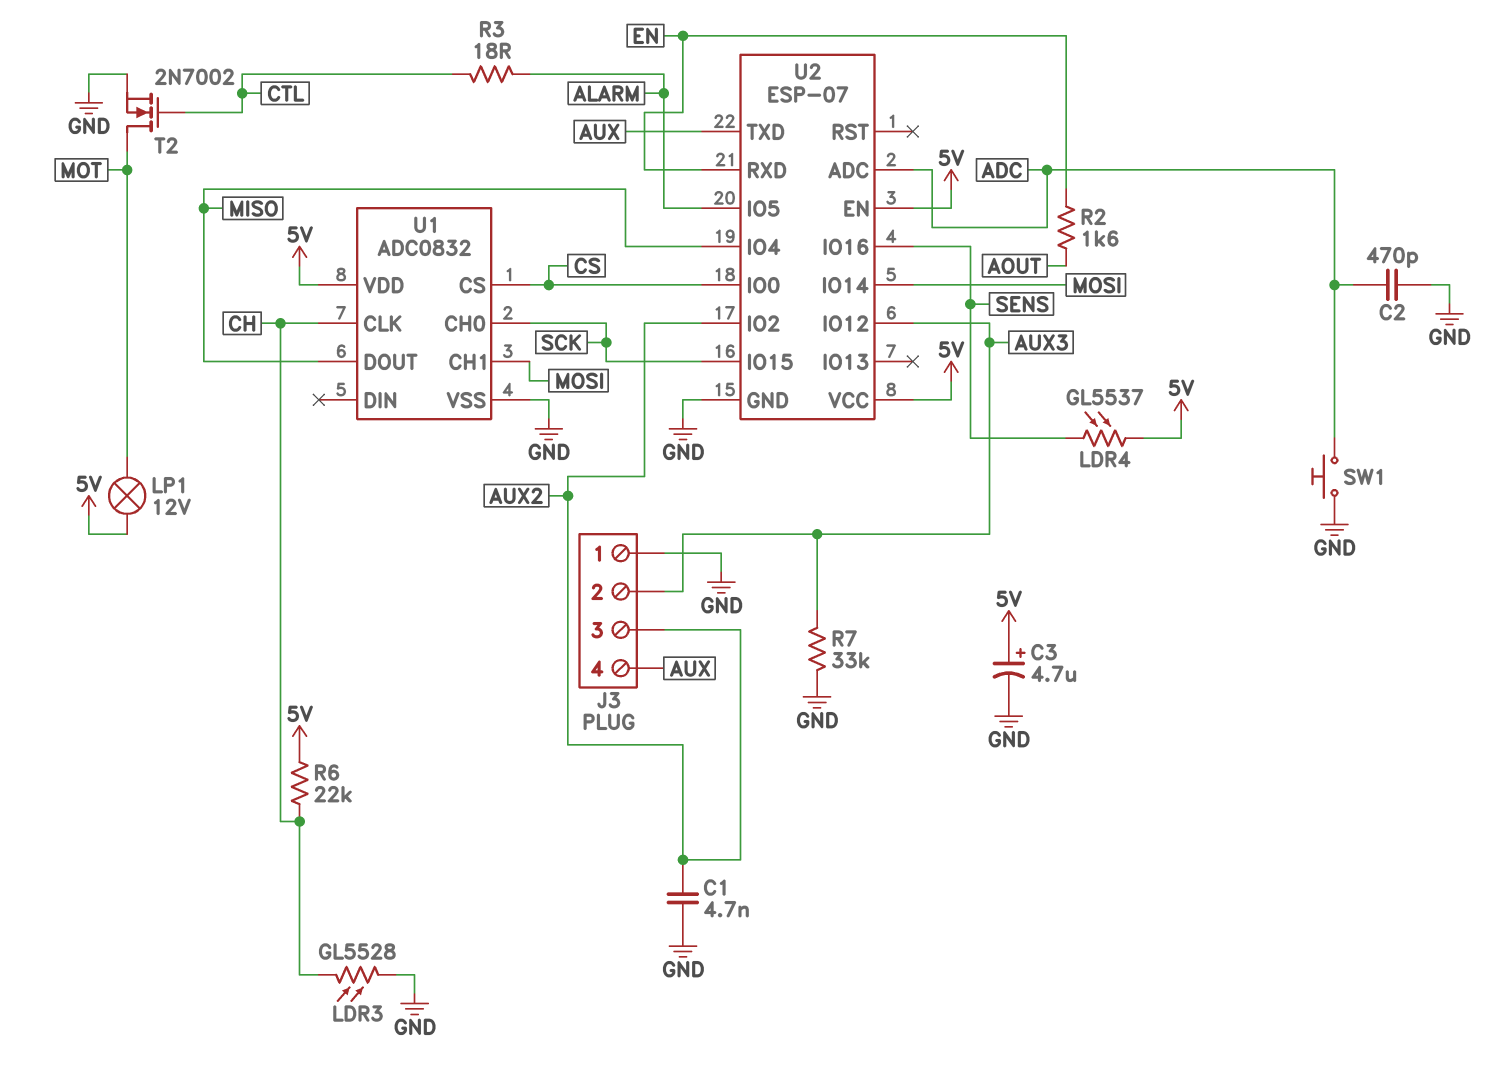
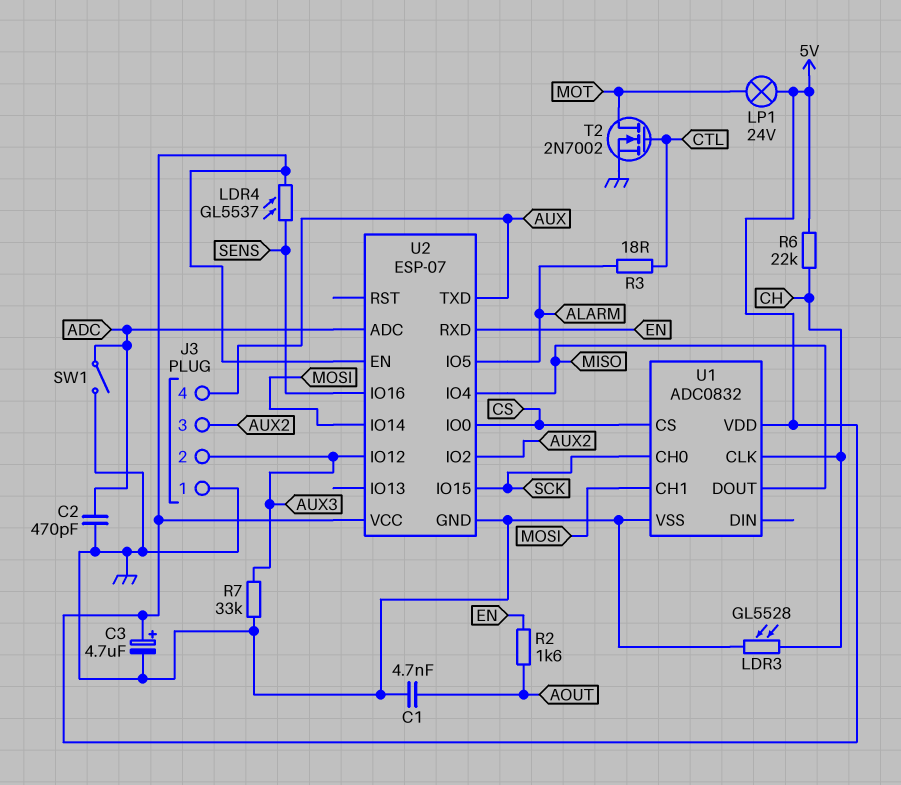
C1: 4.7nF (AUX2, GND) -> 4.7nF (AOUT, GND)
LP1: lamp 12V (5V, MOT) -> lamp 24V (5V, MOT)
SW1: button (ADC, GND) -> switch (ADC, GND)

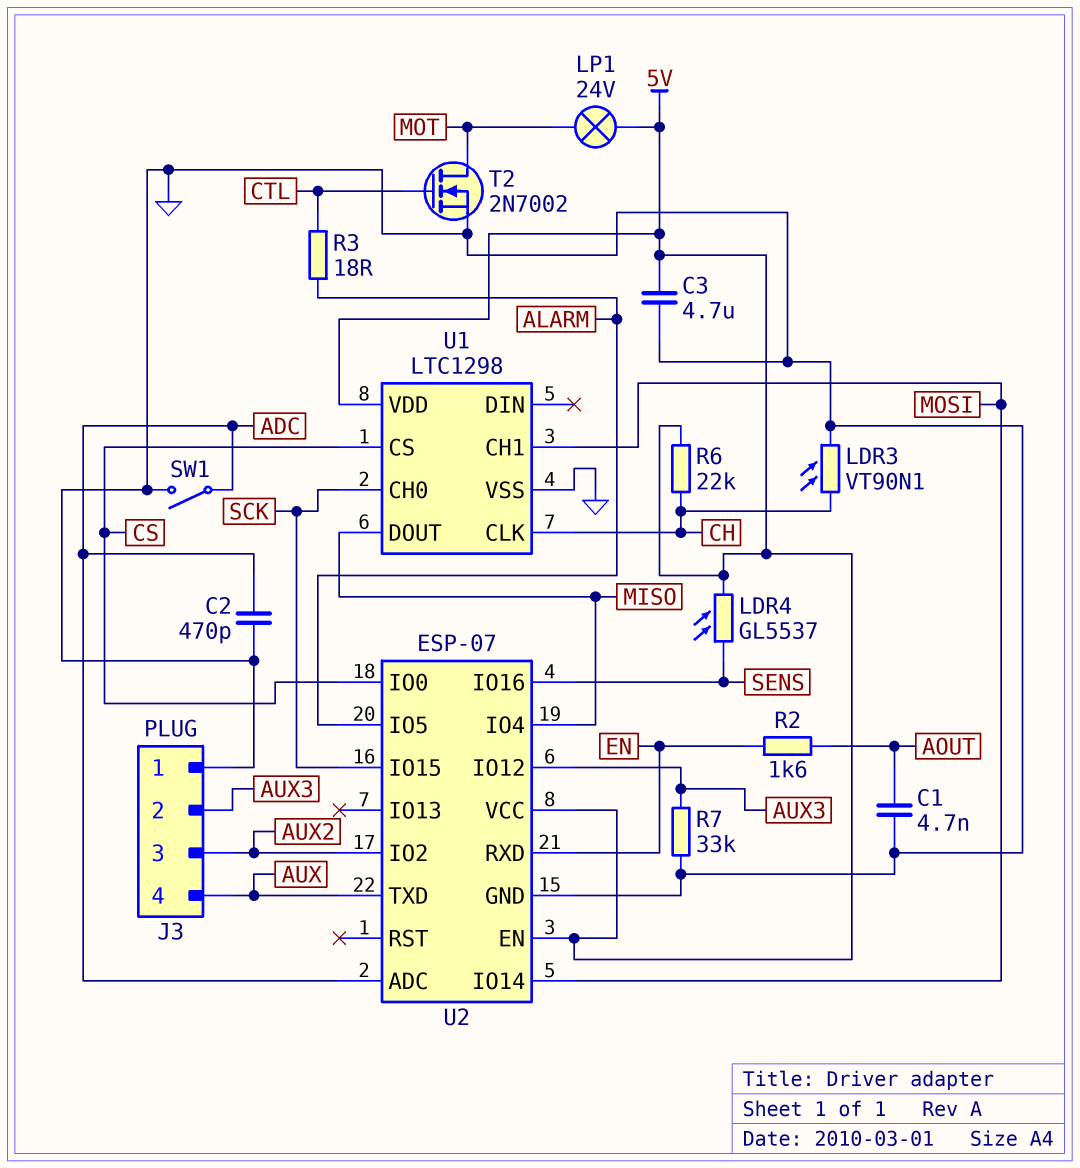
C3: 4.7uF (plus 5V, minus GND) -> 4.7uF (5V, GND)
LDR3: GL5528 (CH, GND) -> VT90N1 (CH, GND)
U1: ADC0832 -> LTC1298

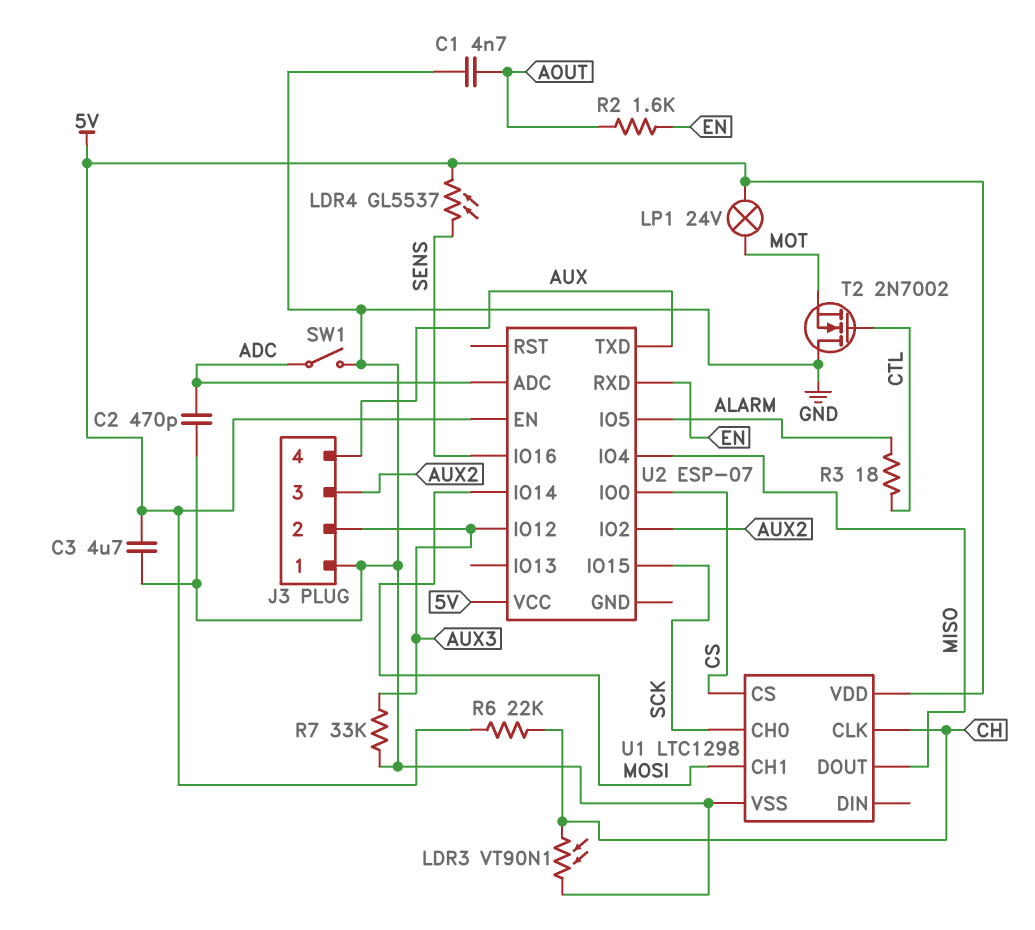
T2: NMOS 2N7002 (G CTL, D MOT, S GND) -> NMOS 2N7002 (G CTL, D GND, S MOT)
U2 pin GND: GND -> none

